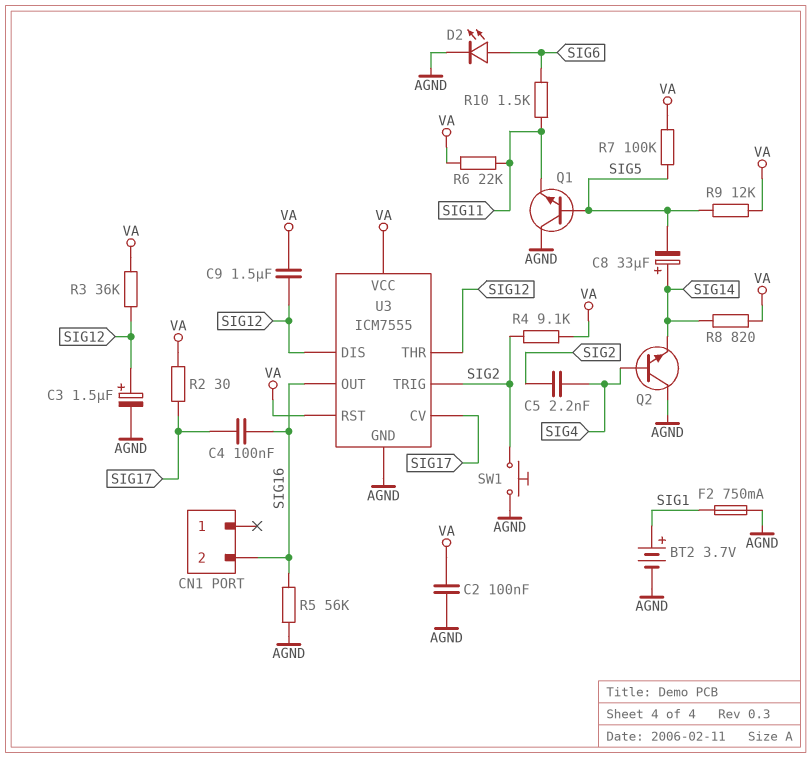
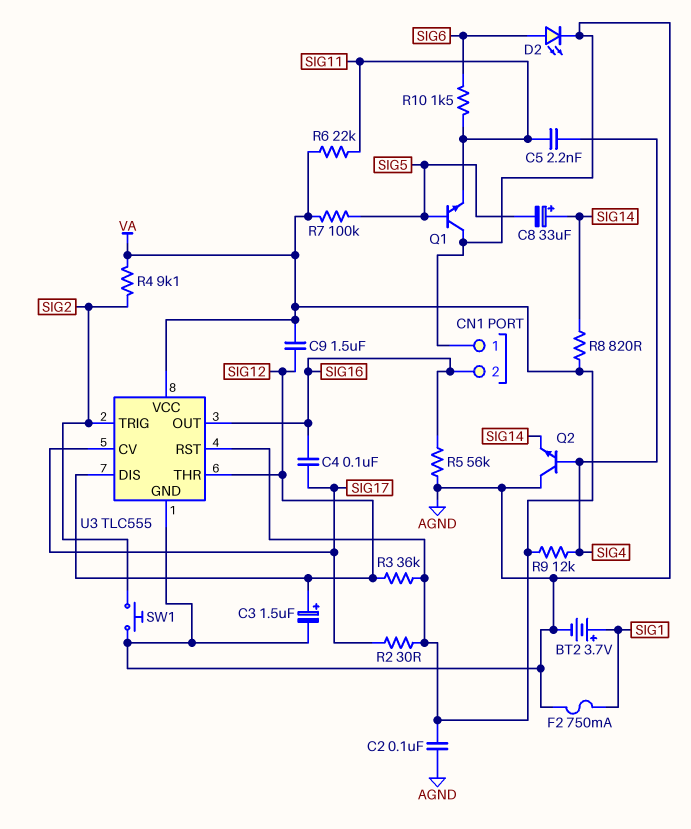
C5: 2.2nF (SIG2, SIG4) -> 2.2nF (SIG4, SIG11)
CN1 pin 1: none -> AGND
R9: 12k (SIG5, VA) -> 12k (SIG4, VA)
U3: ICM7555 -> TLC555

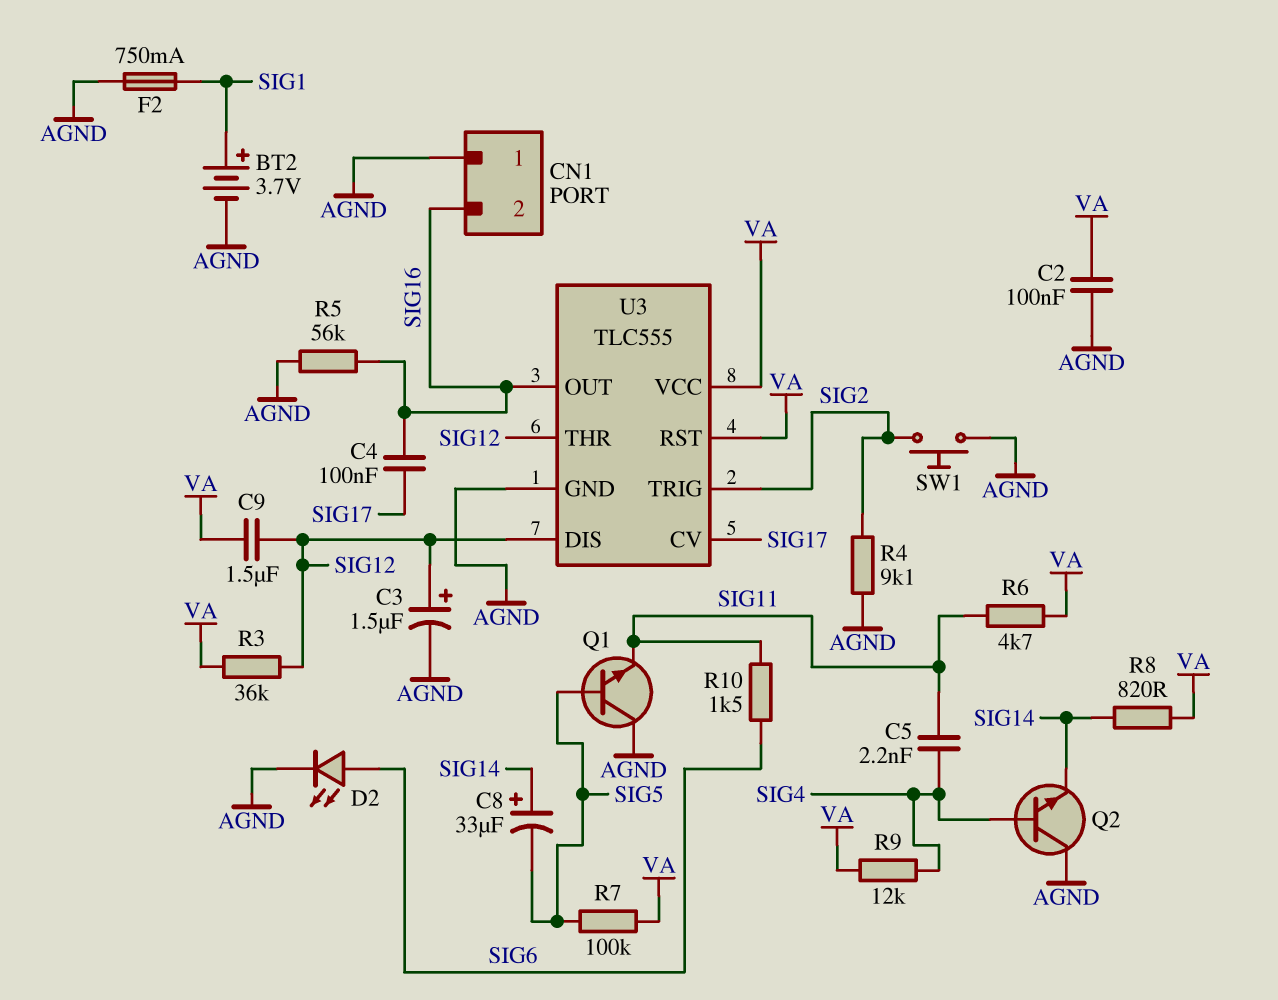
R2: 30 (SIG17, VA) -> none
R4: 9.1k (SIG2, VA) -> 9.1k (AGND, SIG2)
R6: 22k (SIG11, VA) -> 4.7k (SIG11, VA)

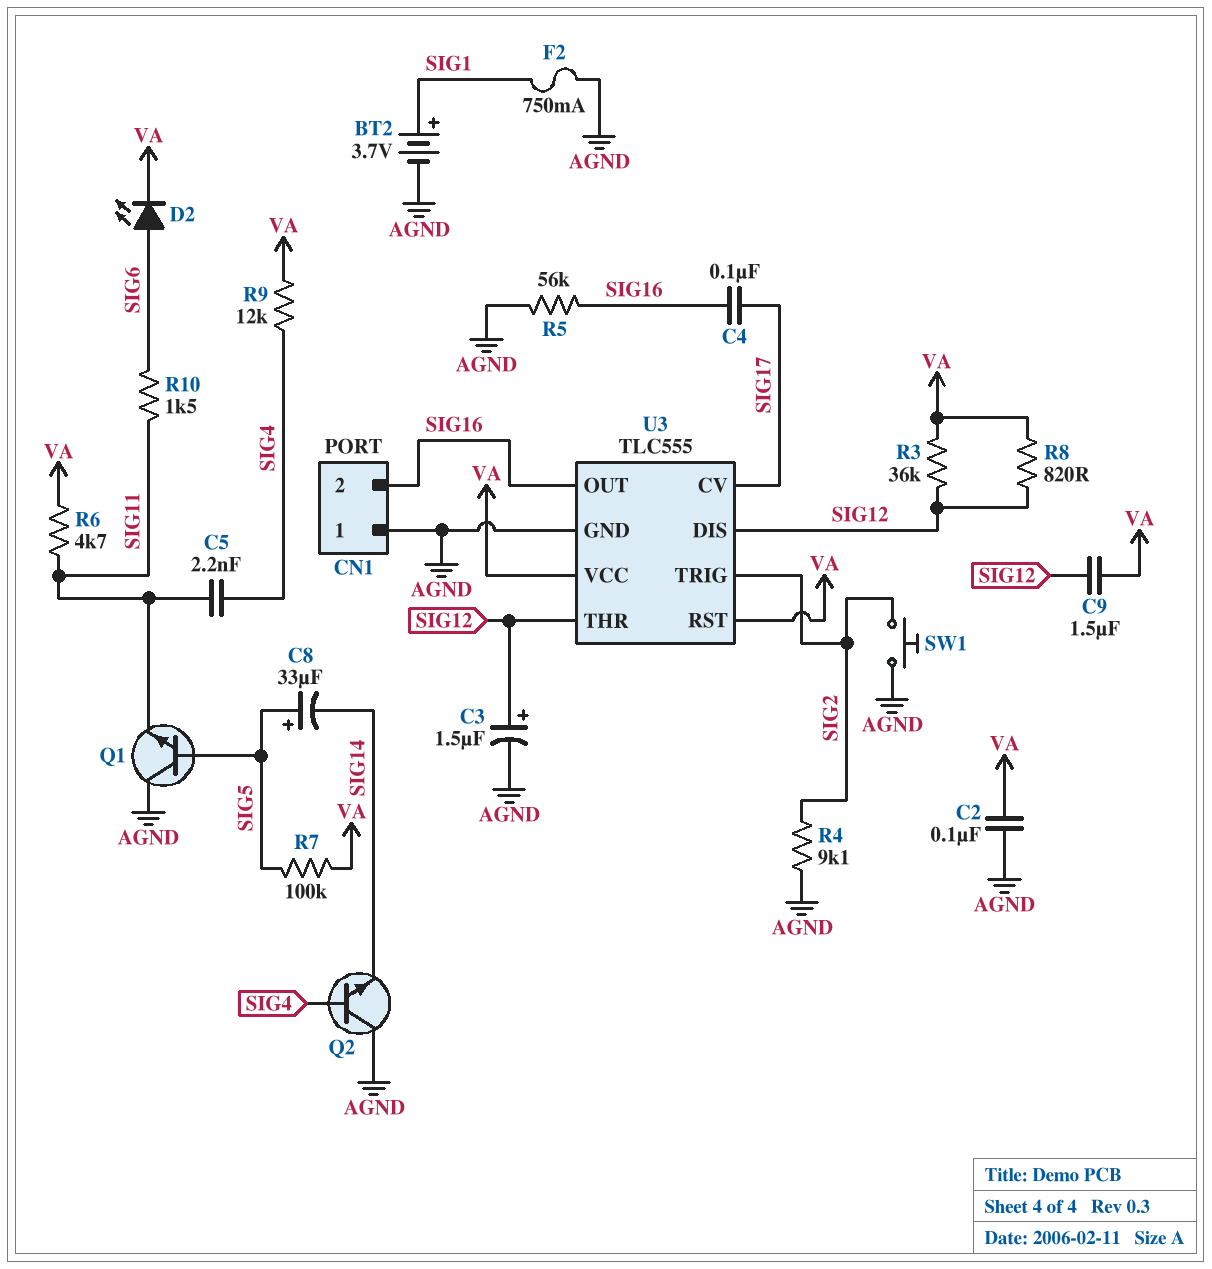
C8: 33uF (plus SIG14, minus SIG5) -> 33uF (plus SIG5, minus SIG14)
D2: LED (A SIG6, K AGND) -> LED (A SIG6, K VA)
R8: 820 (SIG14, VA) -> 820 (SIG12, VA)

